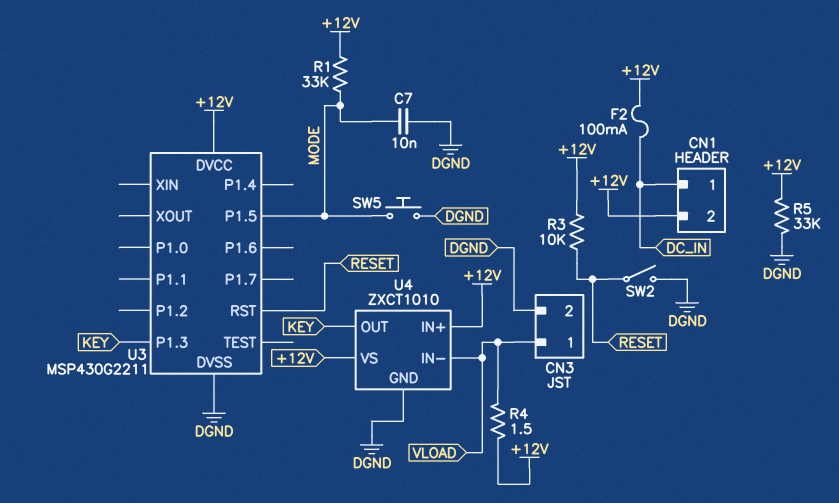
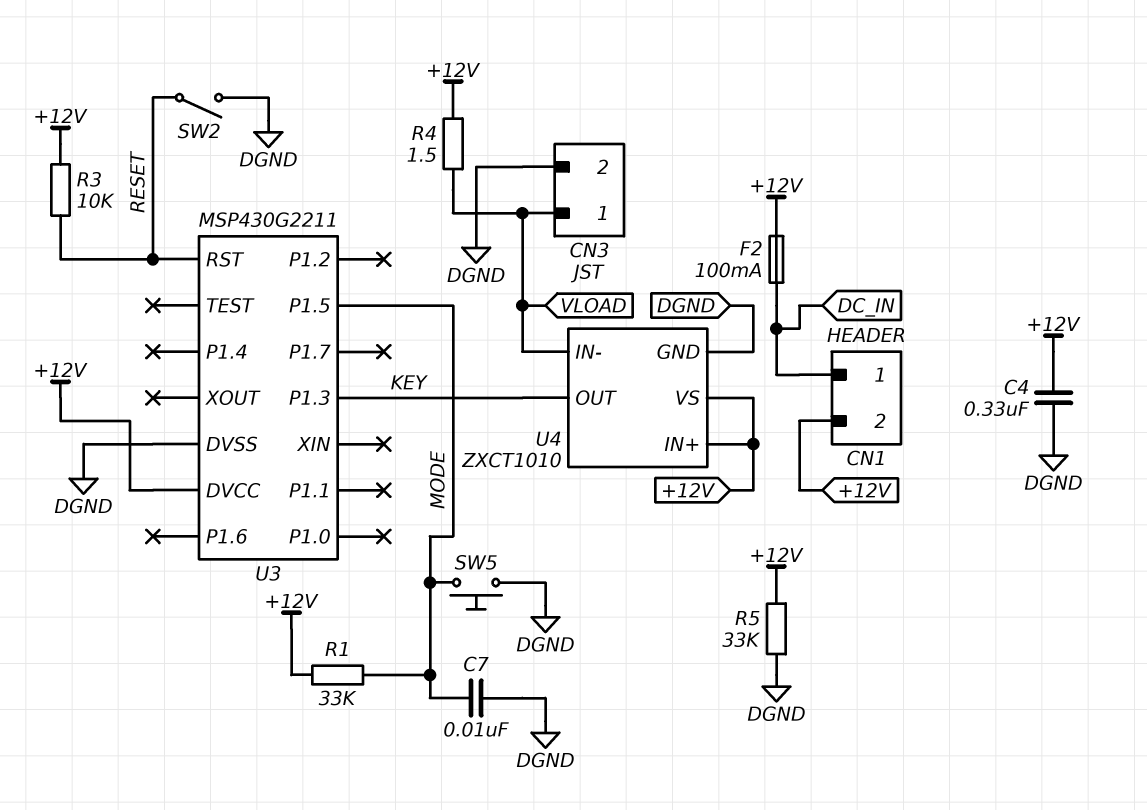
C4: none -> 330nF (+12V, DGND)

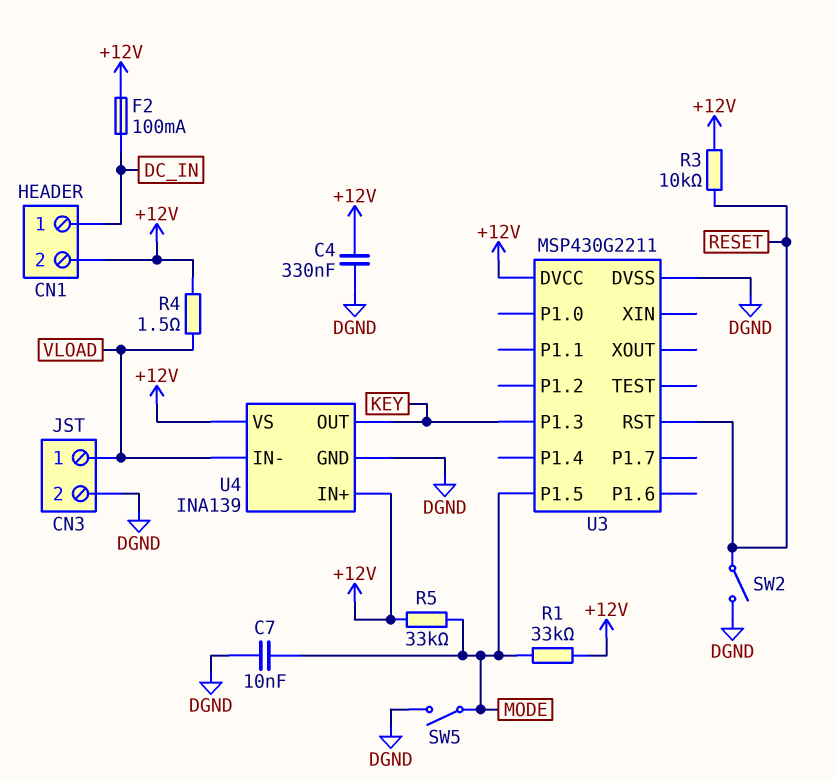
R5: 33k (+12V, DGND) -> 33k (+12V, MODE)
SW5: button (DGND, MODE) -> switch (DGND, MODE)
U4: ZXCT1010 -> INA139

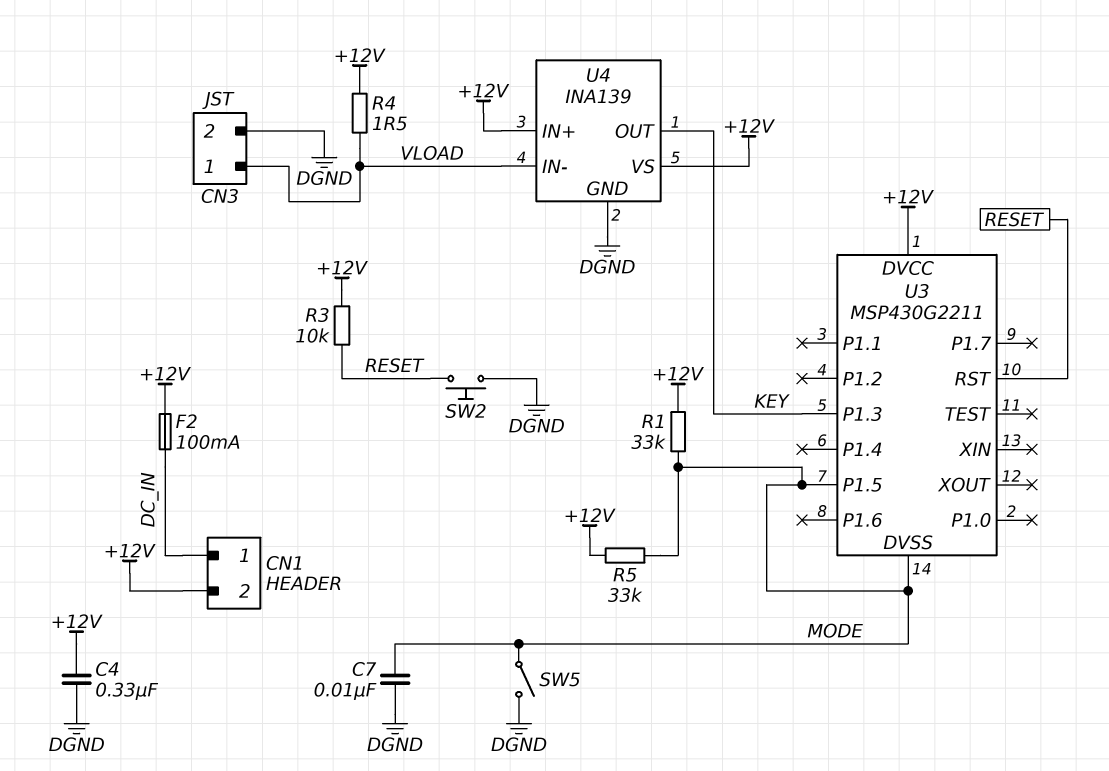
SW2: switch (DGND, RESET) -> button (DGND, RESET)
U3 pin DVSS: DGND -> MODE

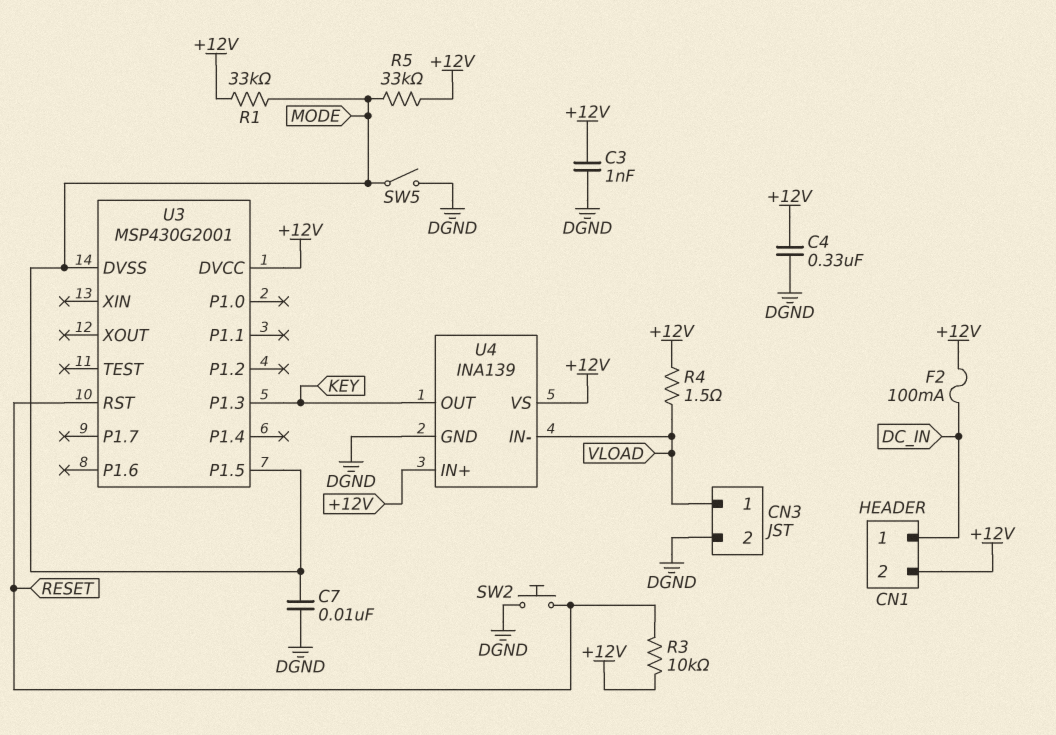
C3: none -> 1nF (+12V, DGND)
U3: MSP430G2211 -> MSP430G2001

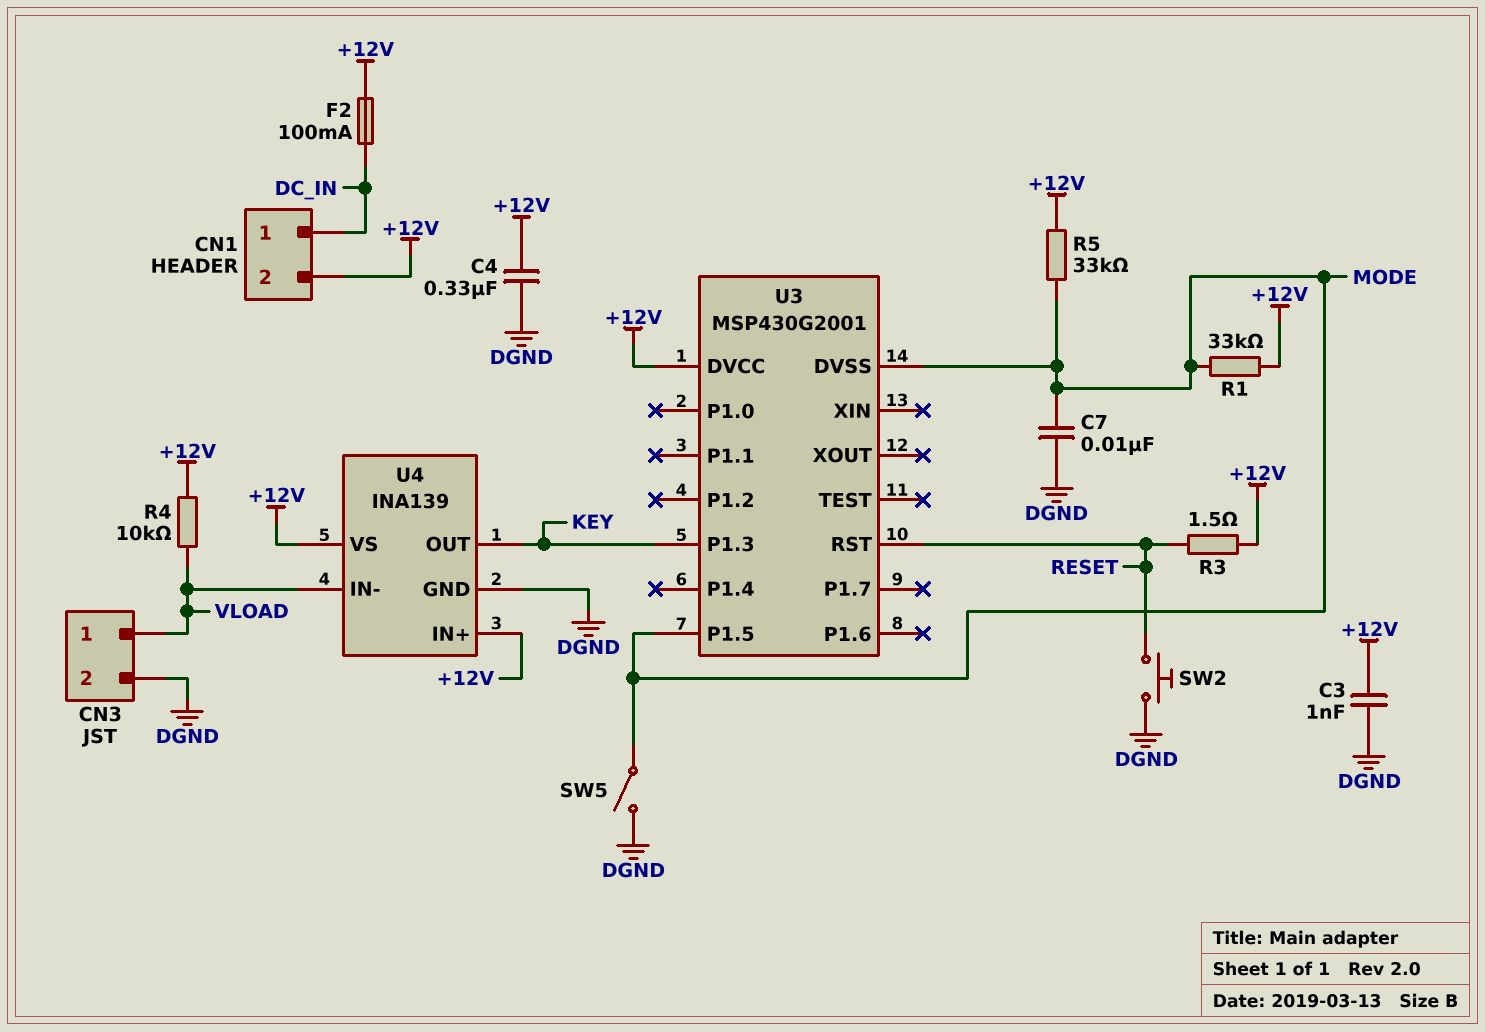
R3: 10k (+12V, RESET) -> 1.5 (+12V, RESET)
R4: 1.5 (+12V, VLOAD) -> 10k (+12V, VLOAD)

